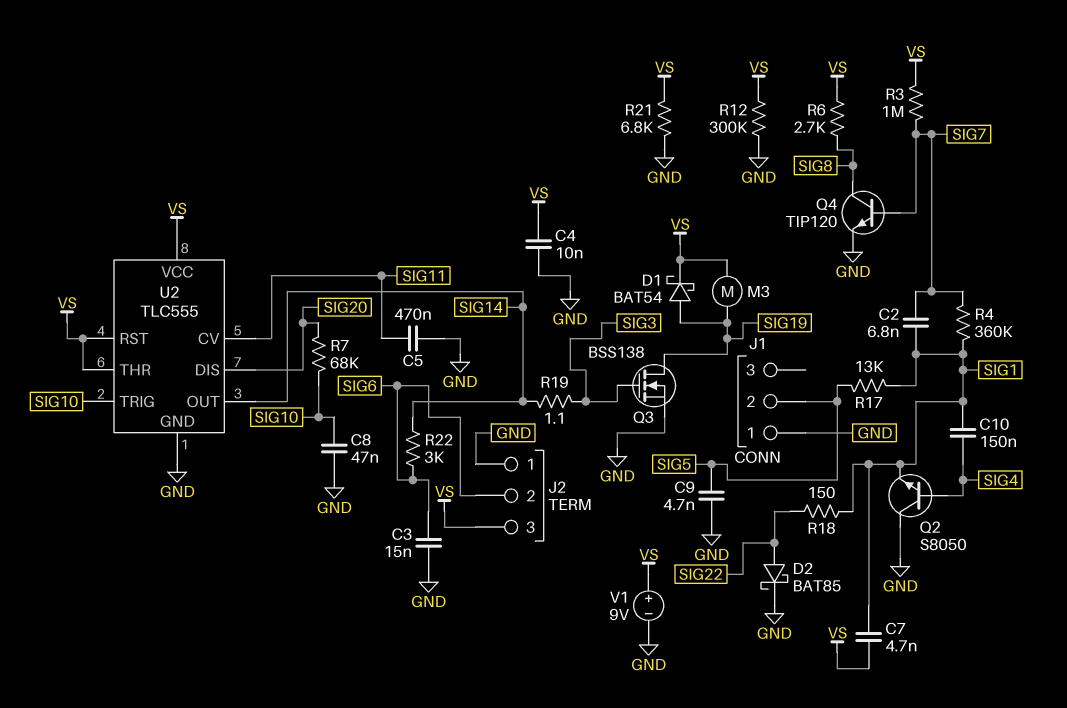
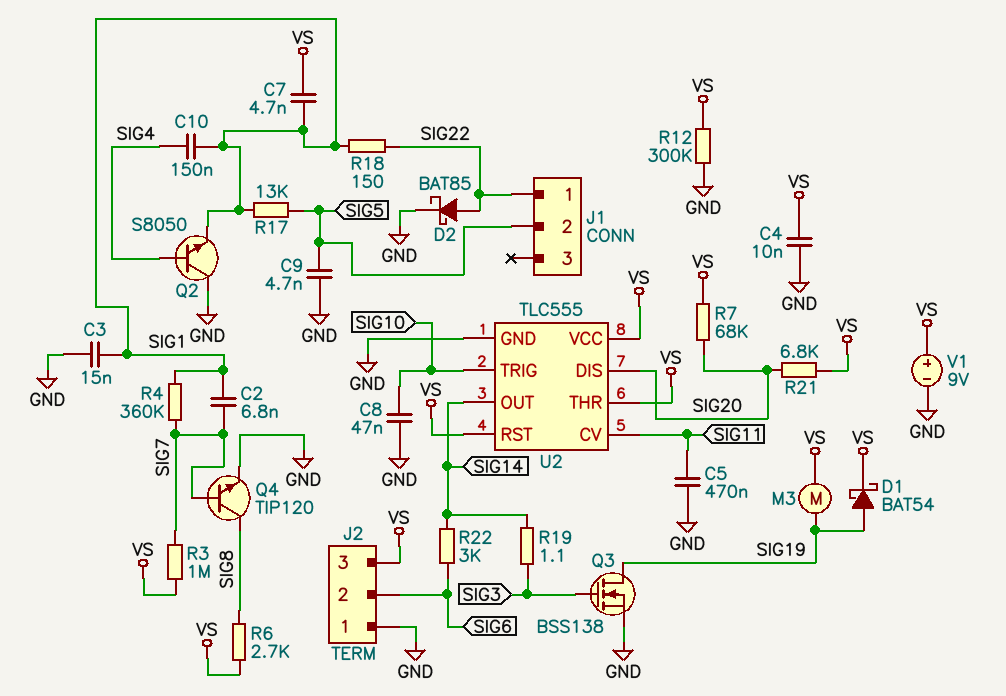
C3: 15nF (GND, SIG6) -> 15nF (GND, SIG1)
J1 pin 1: GND -> SIG22
R7: 68k (SIG10, SIG20) -> 68k (SIG20, VS)
R21: 6.8k (GND, VS) -> 6.8k (SIG20, VS)

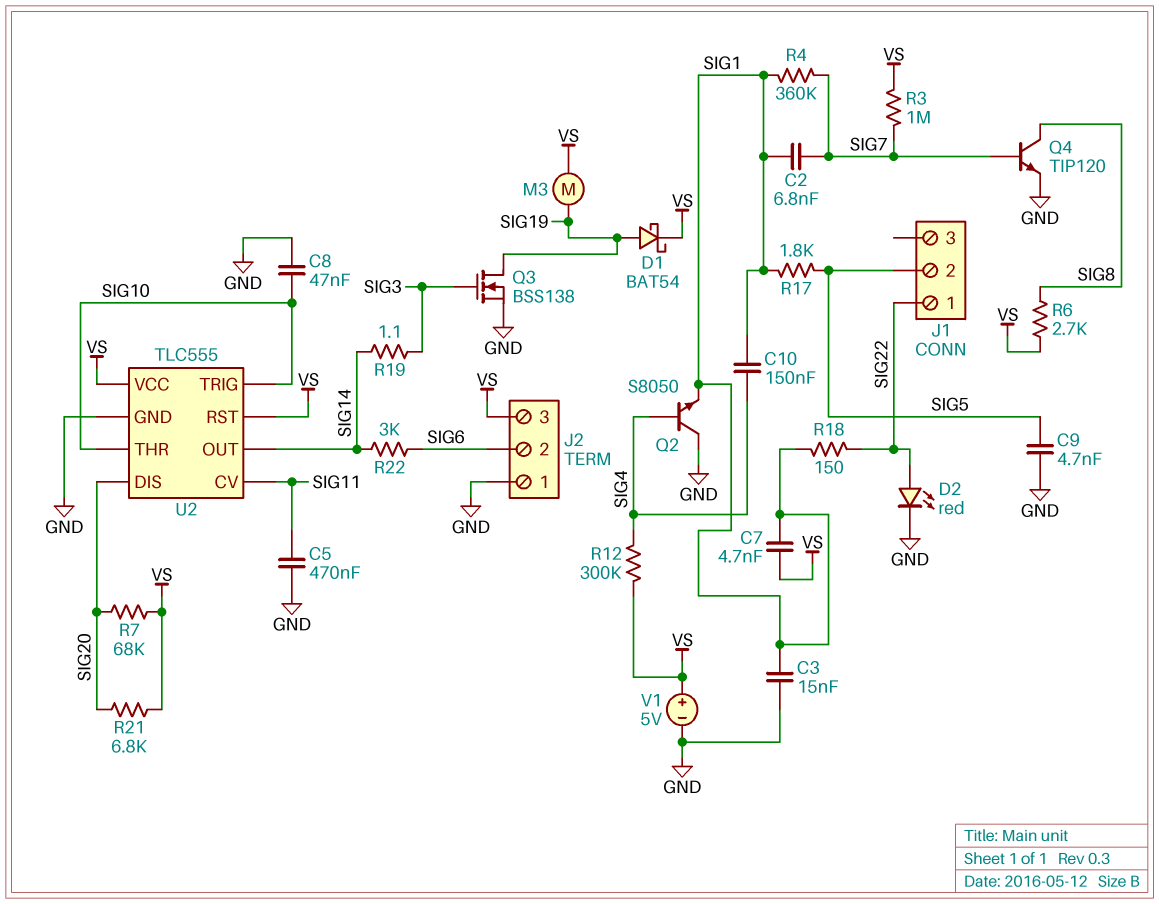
C4: 10nF (GND, VS) -> none
D2: schottky BAT85 (A SIG22, K GND) -> LED red (A SIG22, K GND)
R12: 300k (GND, VS) -> 300k (SIG4, VS)
R17: 13k (SIG1, SIG5) -> 1.8k (SIG1, SIG5)
U2 pin THR: VS -> SIG10
V1: 9V (plus VS, minus GND) -> 5V (plus VS, minus GND)

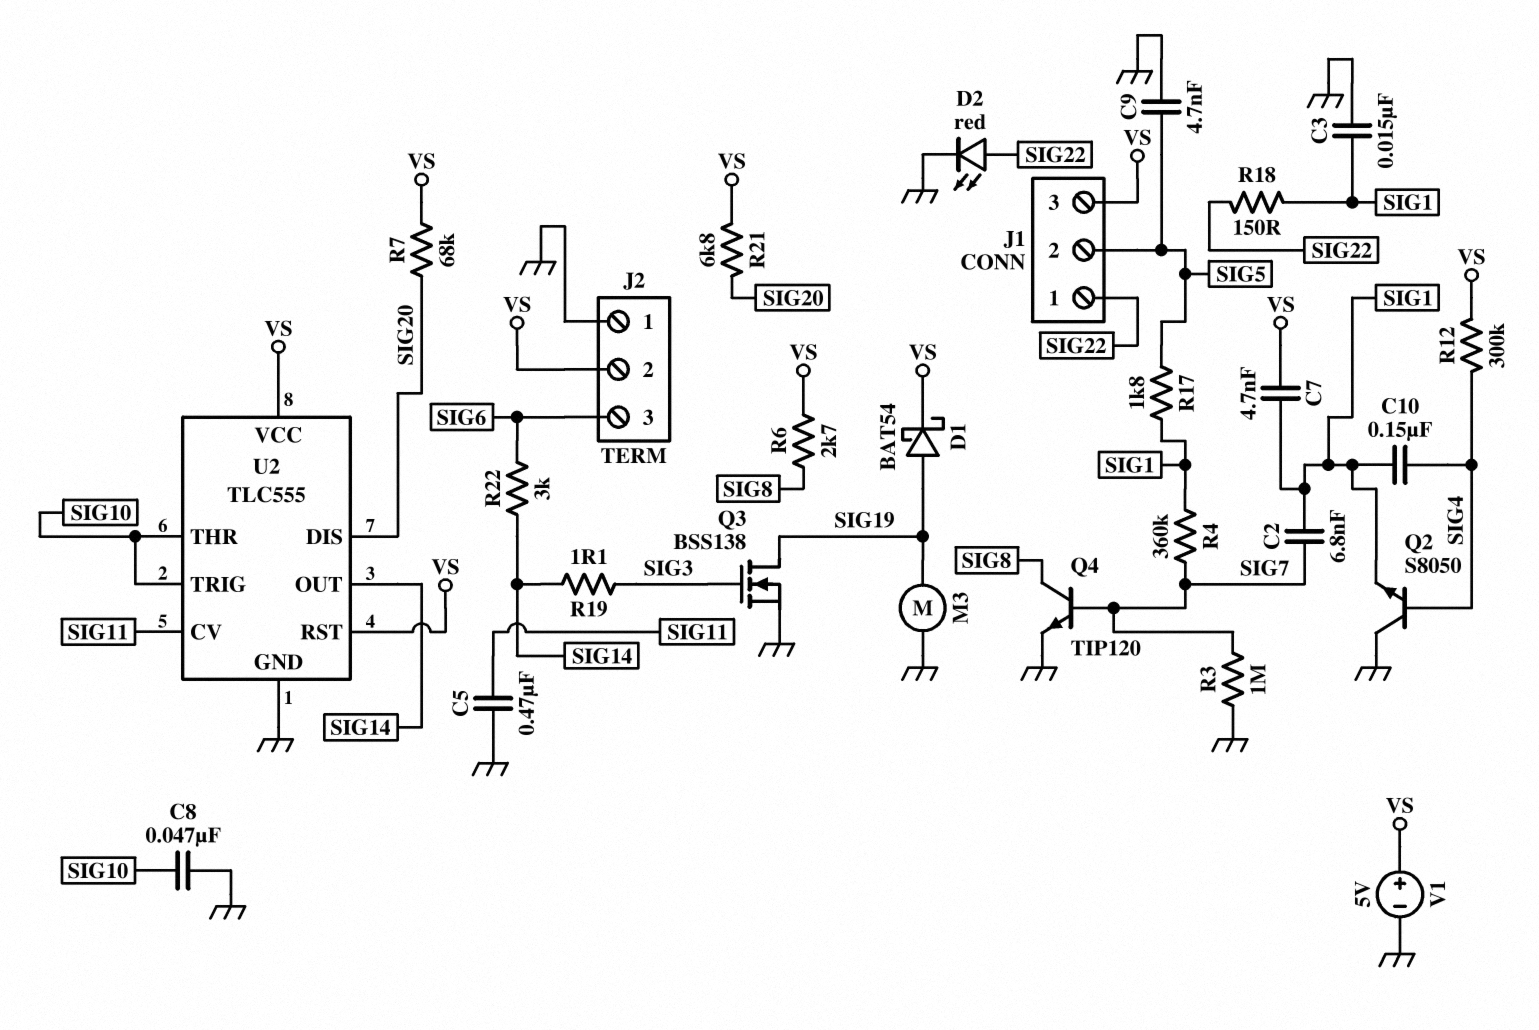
J1 pin 3: none -> VS
J2 pin 2: SIG6 -> VS
J2 pin 3: VS -> SIG6
M3: motor (SIG19, VS) -> motor (GND, SIG19)
R3: 1M (SIG7, VS) -> 1M (GND, SIG7)

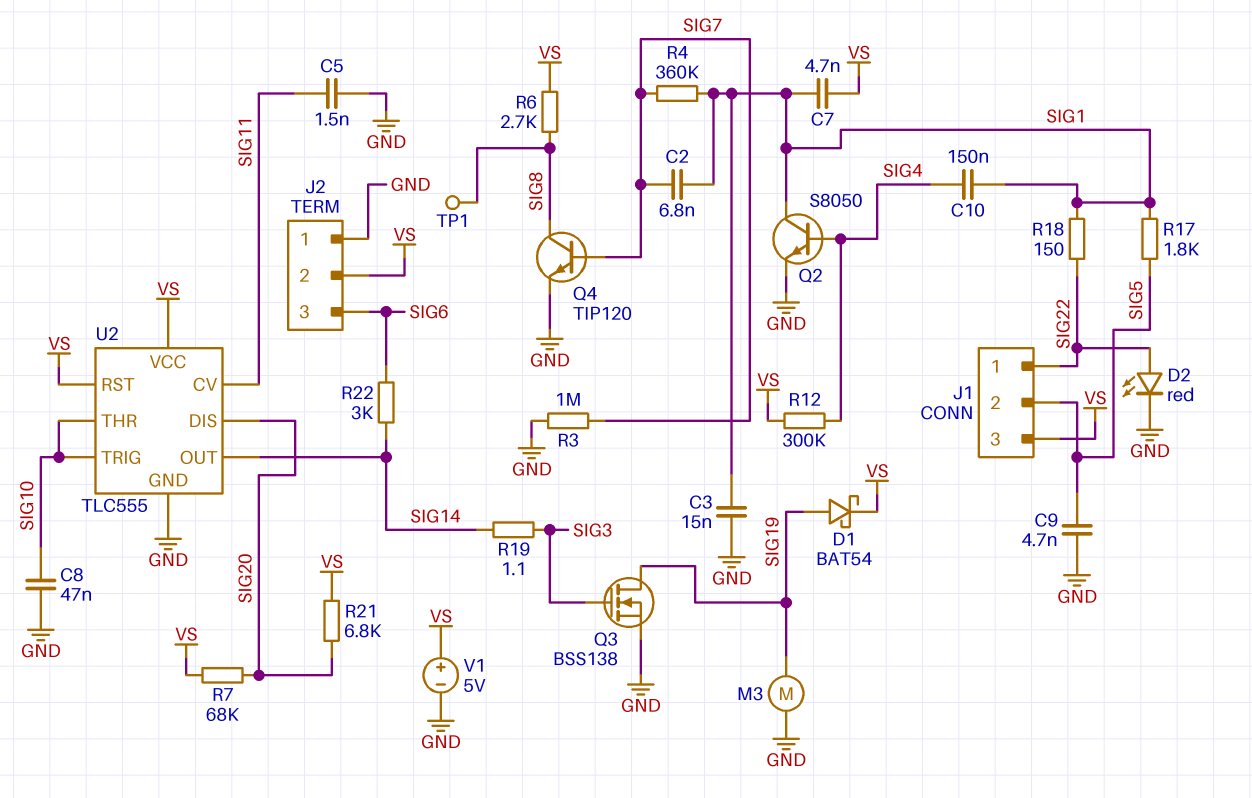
C5: 470nF (GND, SIG11) -> 1.5nF (GND, SIG11)
Q2: NPN S8050 (B SIG4, C GND, E SIG1) -> NPN S8050 (B SIG4, C SIG1, E GND)
TP1: none -> test point (SIG8)

